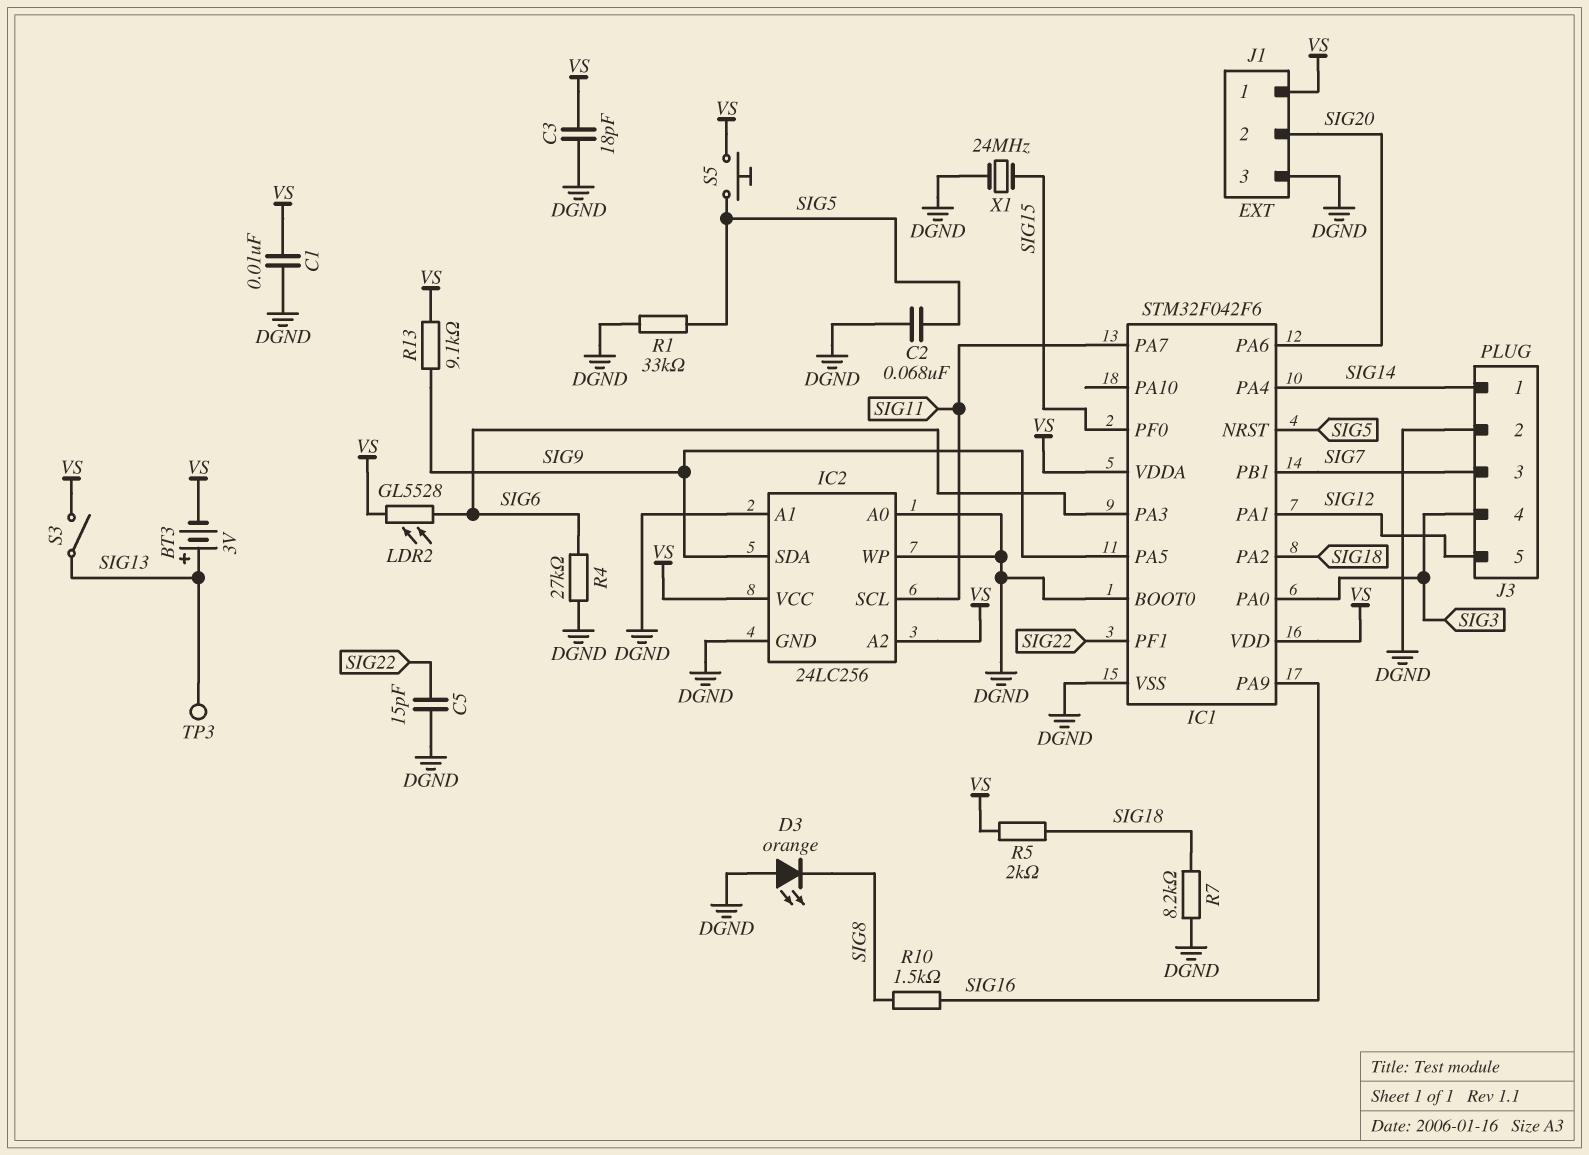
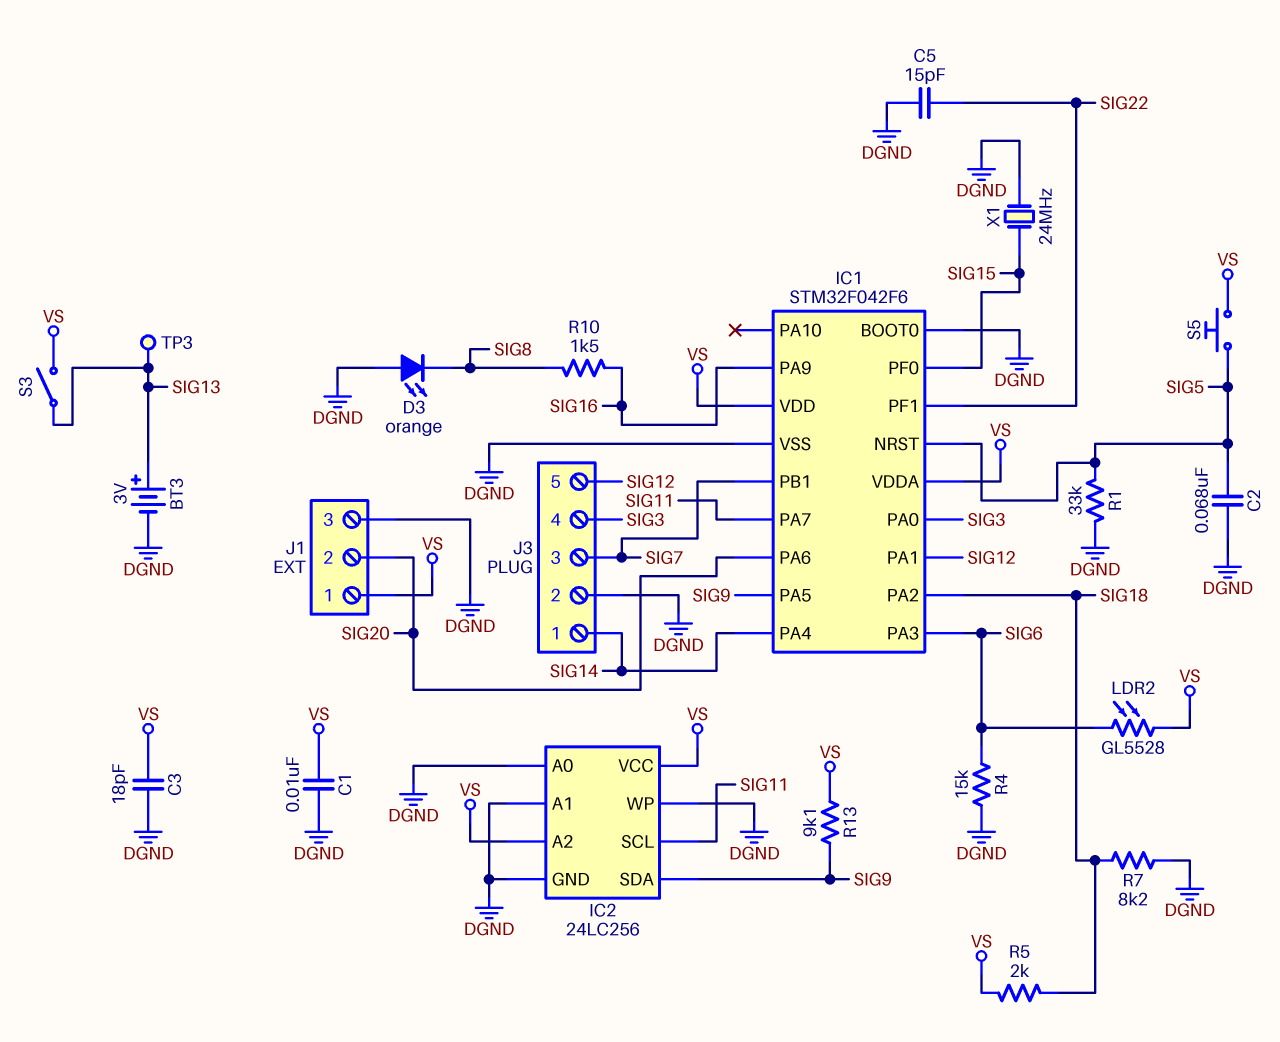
BT3: 3V (plus SIG13, minus VS) -> 3V (plus SIG13, minus DGND)
R4: 27k (DGND, SIG6) -> 15k (DGND, SIG6)

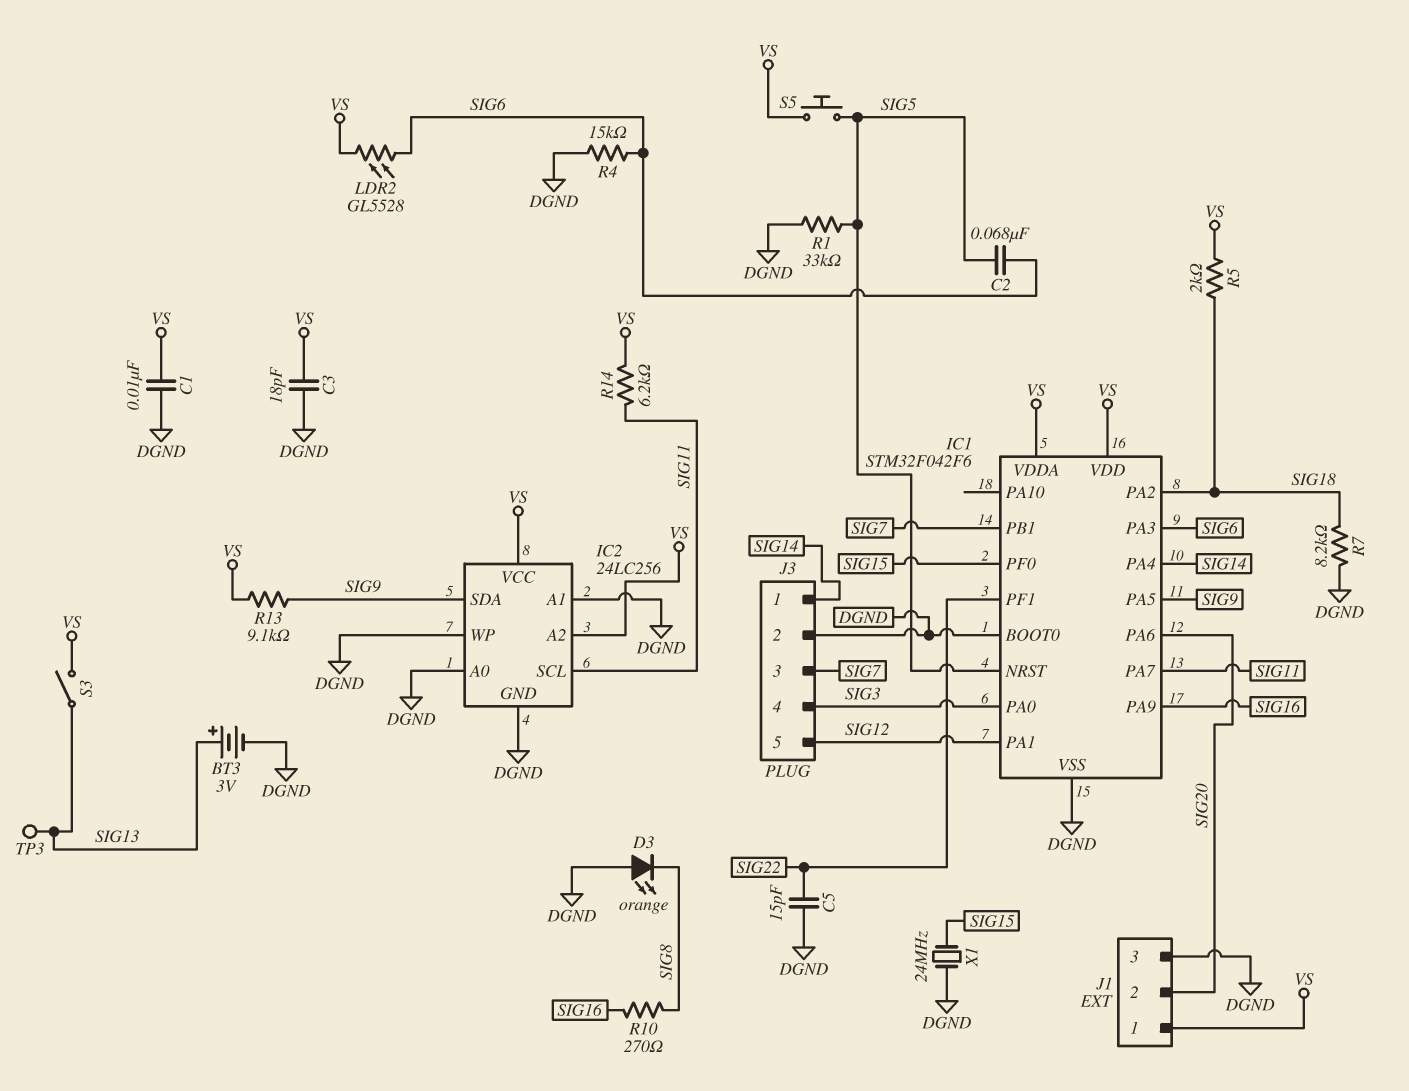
C2: 68nF (DGND, SIG5) -> 68nF (SIG5, SIG6)
R10: 1.5k (SIG8, SIG16) -> 270 (SIG8, SIG16)
R14: none -> 6.2k (SIG11, VS)

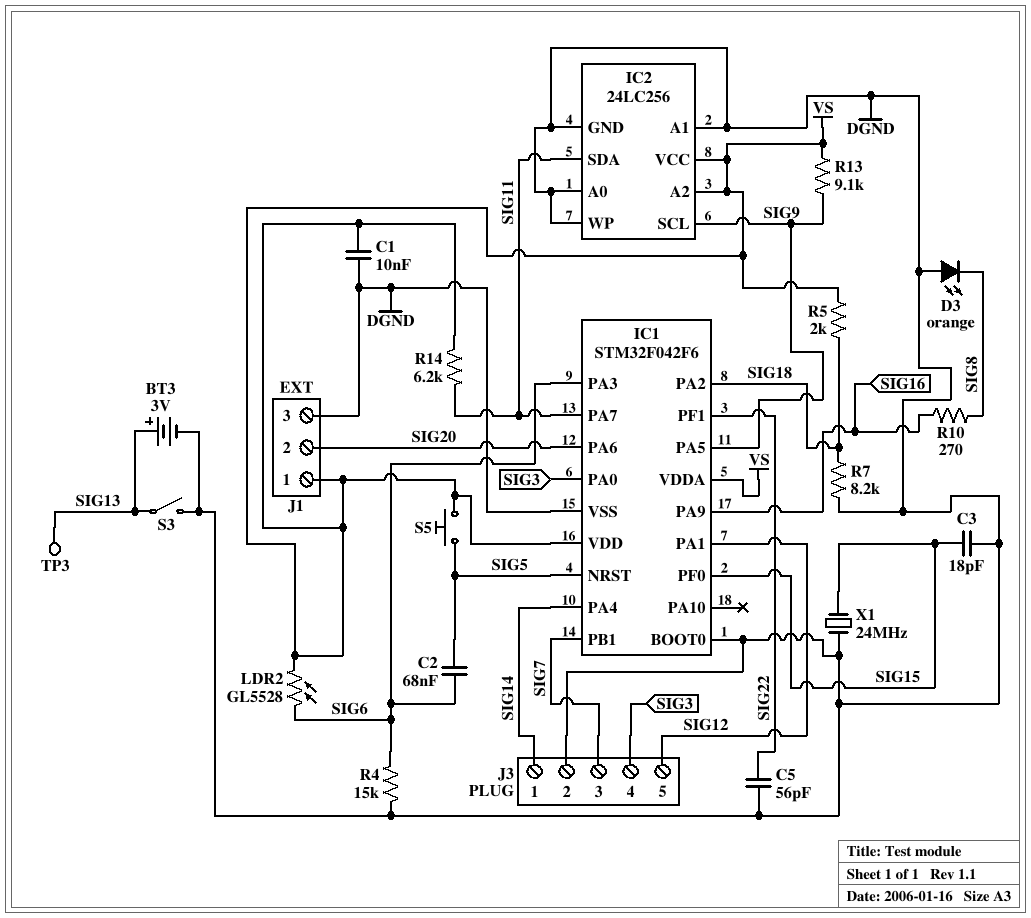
C3: 18pF (DGND, VS) -> 18pF (DGND, SIG15)
C5: 15pF (DGND, SIG22) -> 56pF (DGND, SIG22)
IC2 pin SCL: SIG11 -> SIG9
IC2 pin SDA: SIG9 -> SIG11
R1: 33k (DGND, SIG5) -> none
S3: switch (SIG13, VS) -> switch (DGND, SIG13)

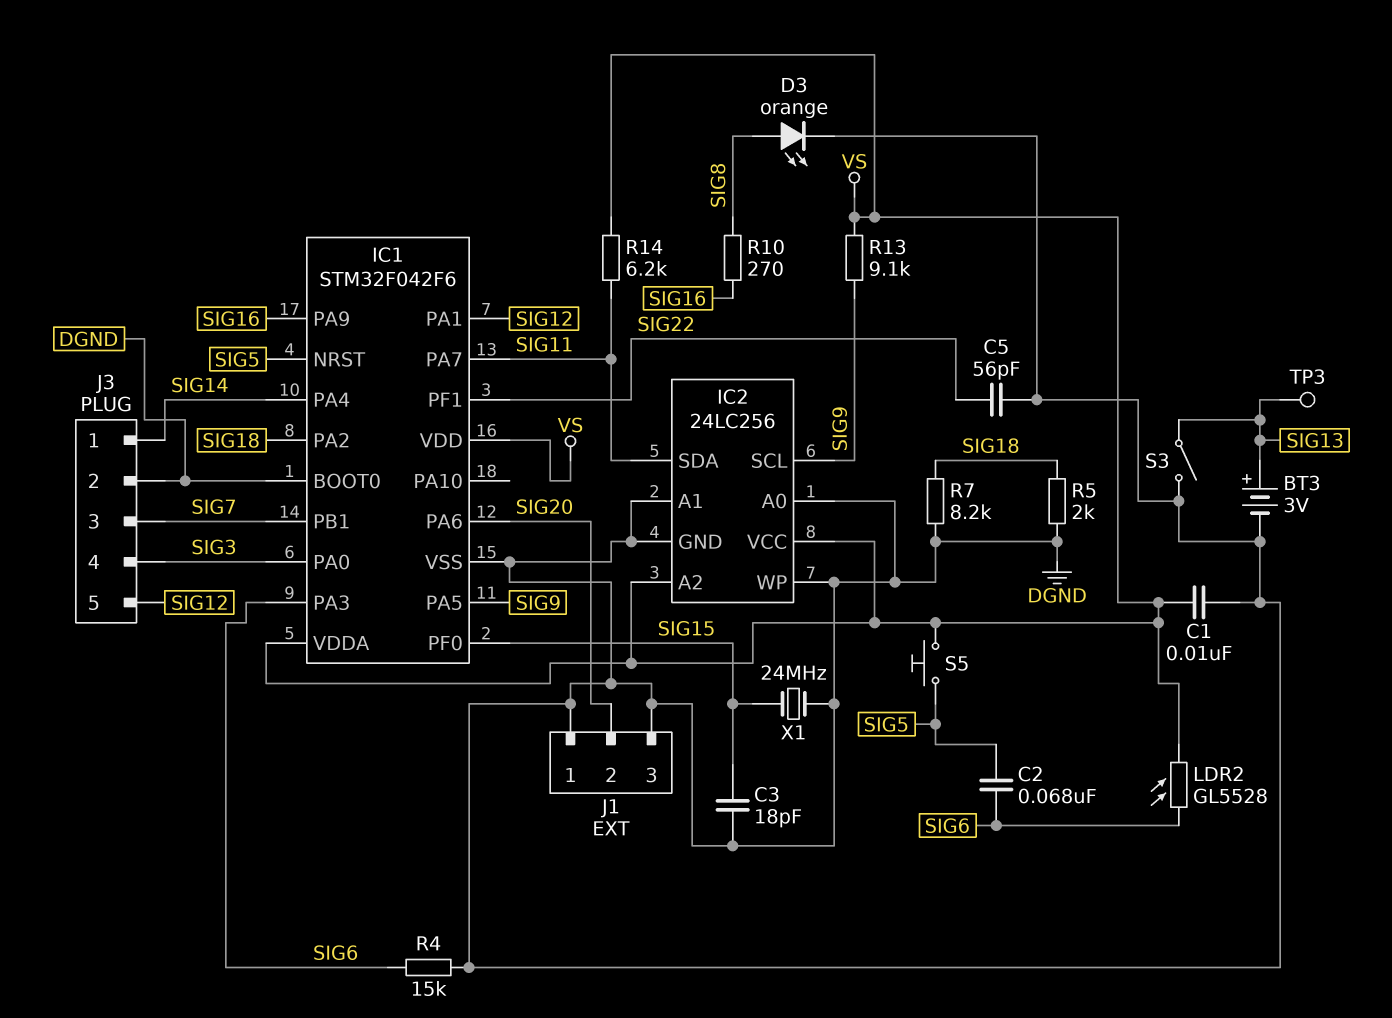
D3: LED orange (A DGND, K SIG8) -> LED orange (A SIG8, K DGND)
J1 pin 1: VS -> DGND
R5: 2k (SIG18, VS) -> 2k (DGND, SIG18)

